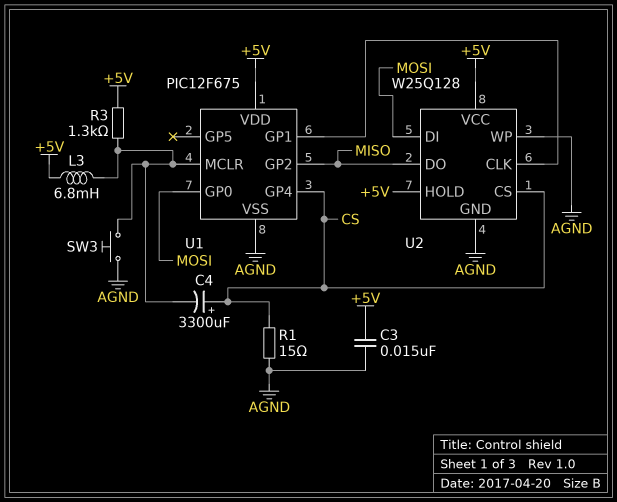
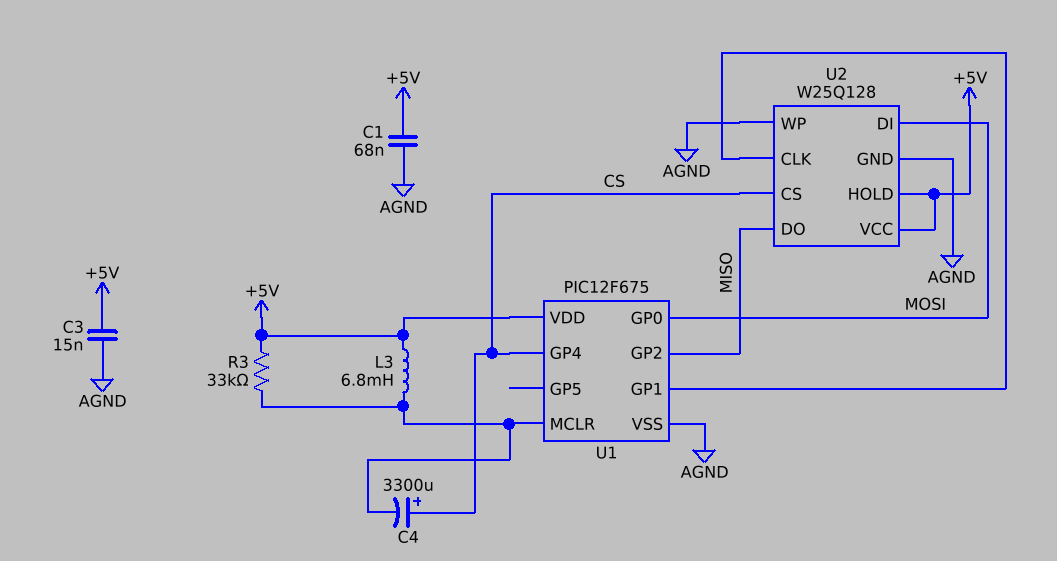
C1: none -> 68nF (+5V, AGND)
R1: 15 (AGND, CS) -> none
R3: 1.3k (+5V, U1/MCLR) -> 33k (+5V, U1/MCLR)
SW3: button (AGND, U1/MCLR) -> none

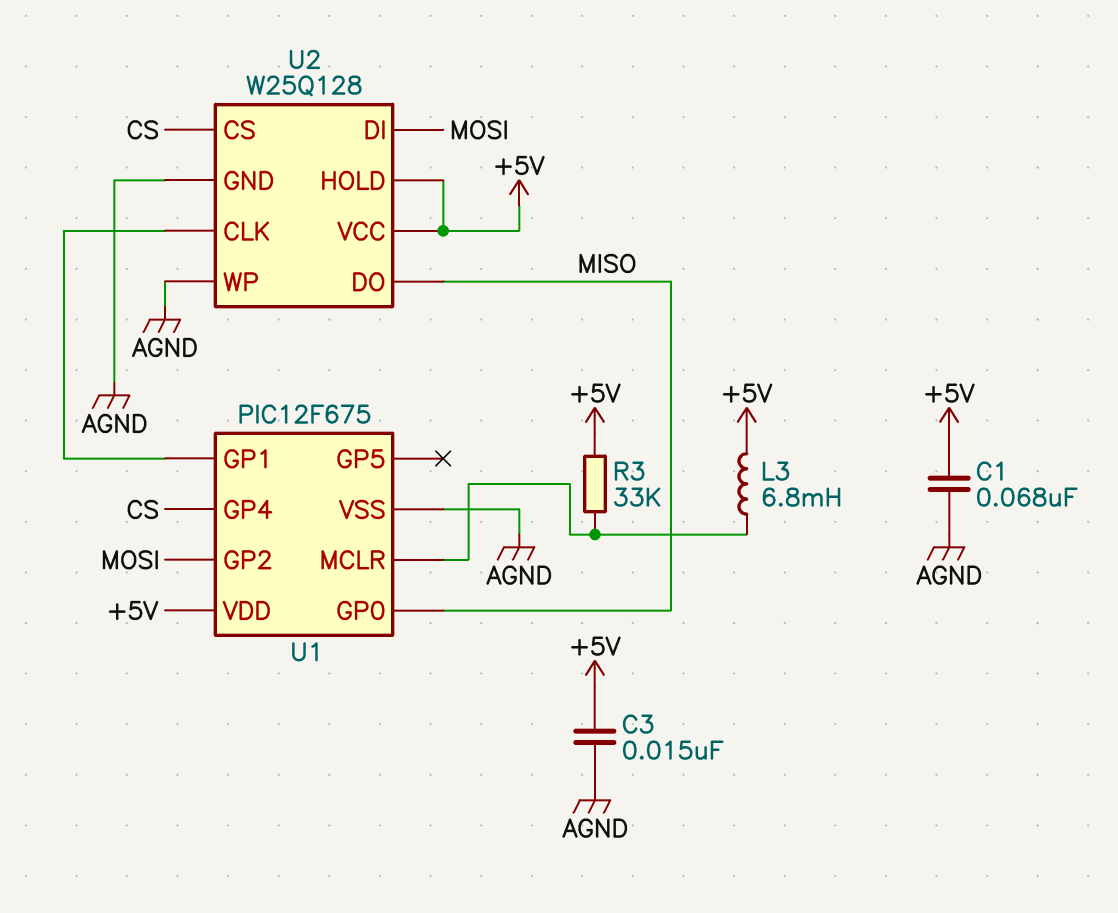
C4: 3300uF (plus CS, minus U1/MCLR) -> none
U1 pin GP0: MOSI -> MISO
U1 pin GP2: MISO -> MOSI

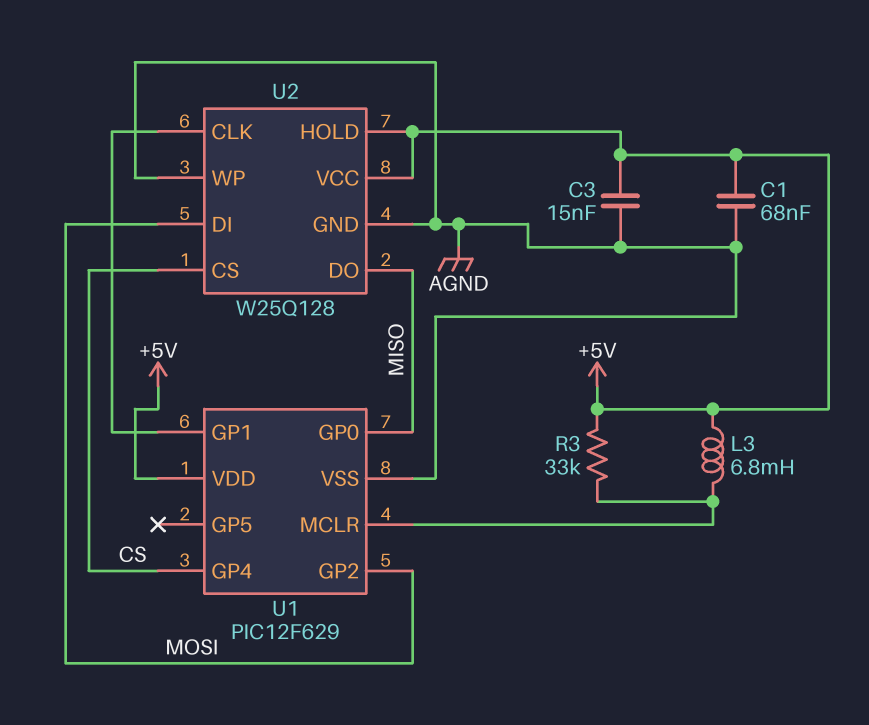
U1: PIC12F675 -> PIC12F629

